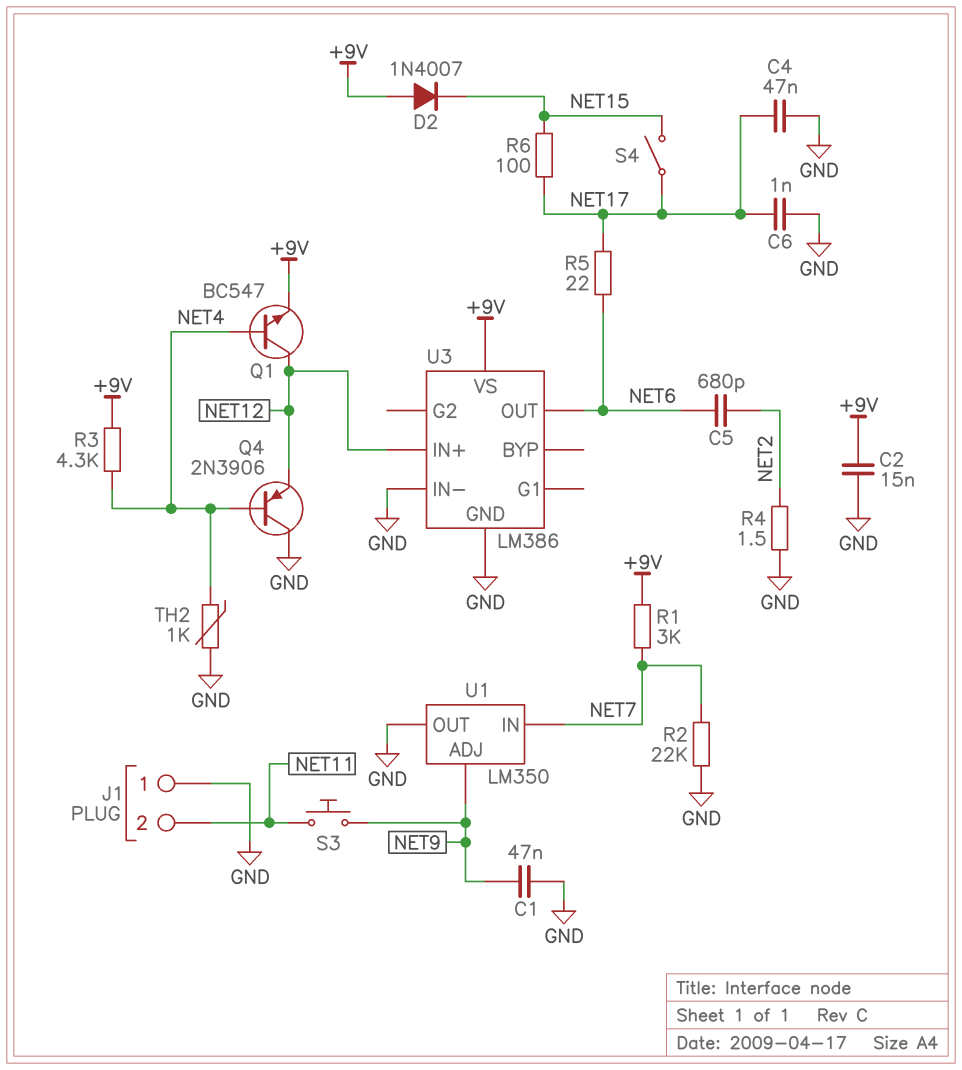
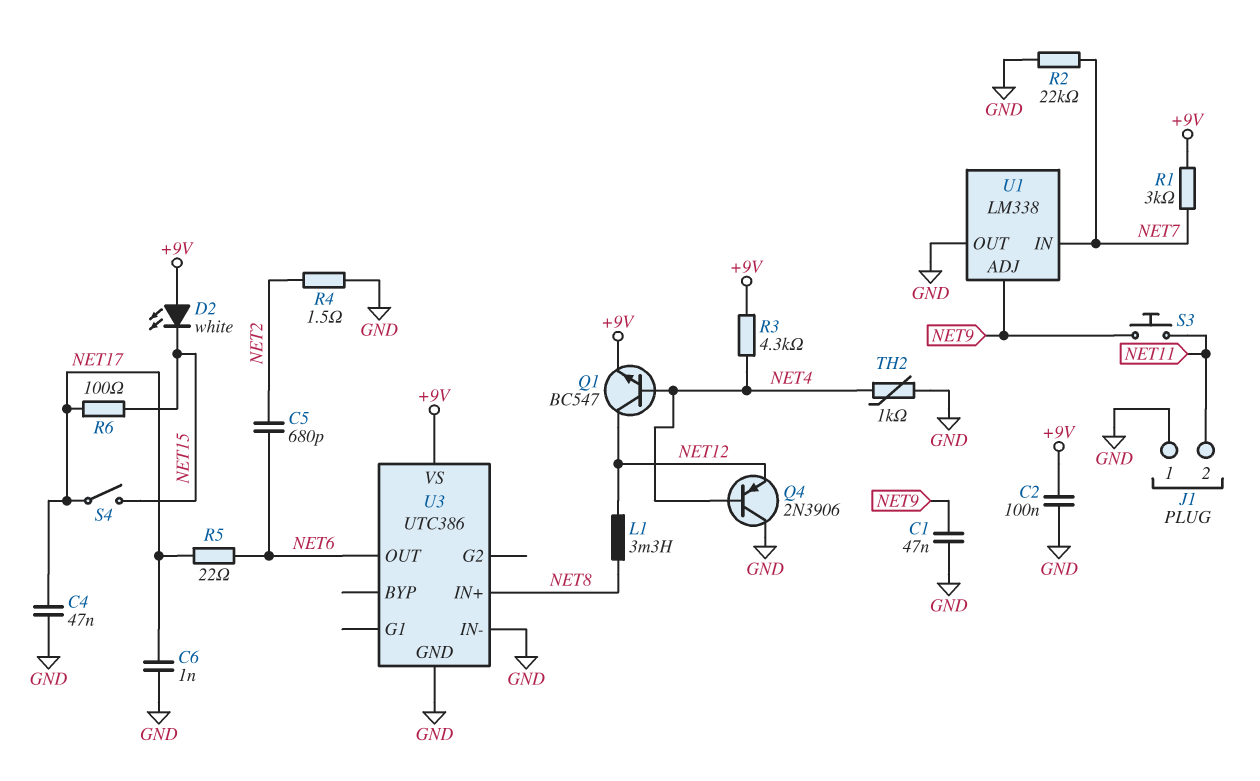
C2: 15nF (+9V, GND) -> 100nF (+9V, GND)
D2: diode 1N4007 (A +9V, K NET15) -> LED white (A +9V, K NET15)
L1: none -> 3.3mH (NET8, NET12)
U1: LM350 -> LM338
U3: LM386 -> UTC386
U3 pin IN+: NET12 -> NET8

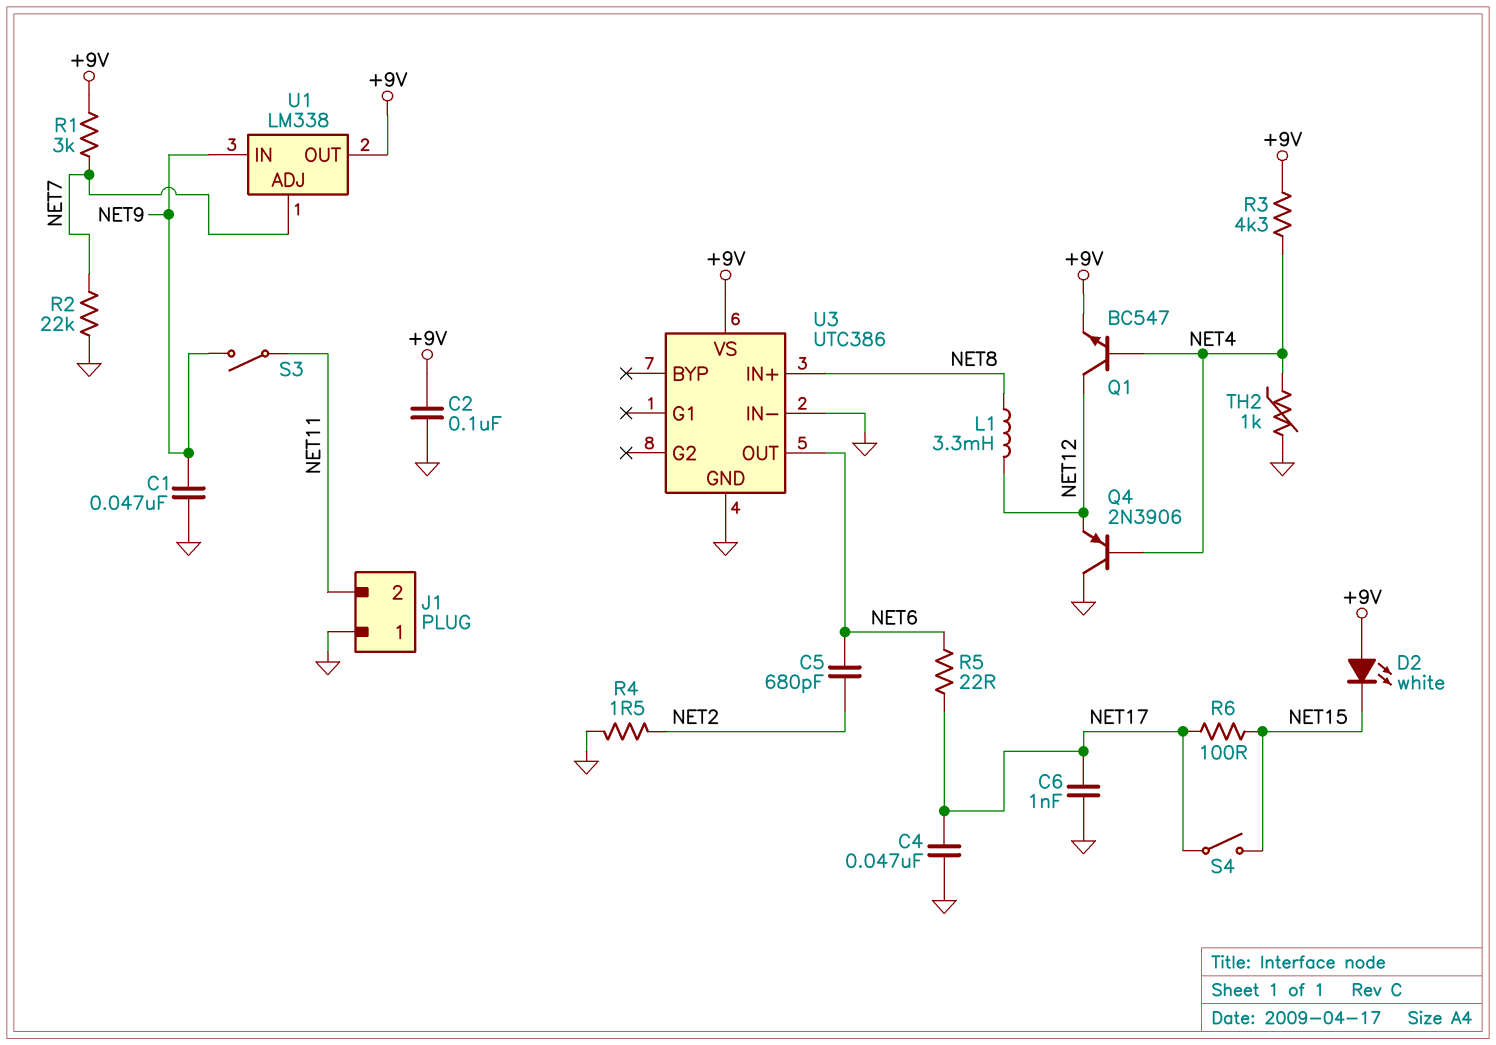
S3: button (NET9, NET11) -> switch (NET9, NET11)
U1 pin ADJ: NET9 -> NET7
U1 pin IN: NET7 -> NET9
U1 pin OUT: GND -> +9V

